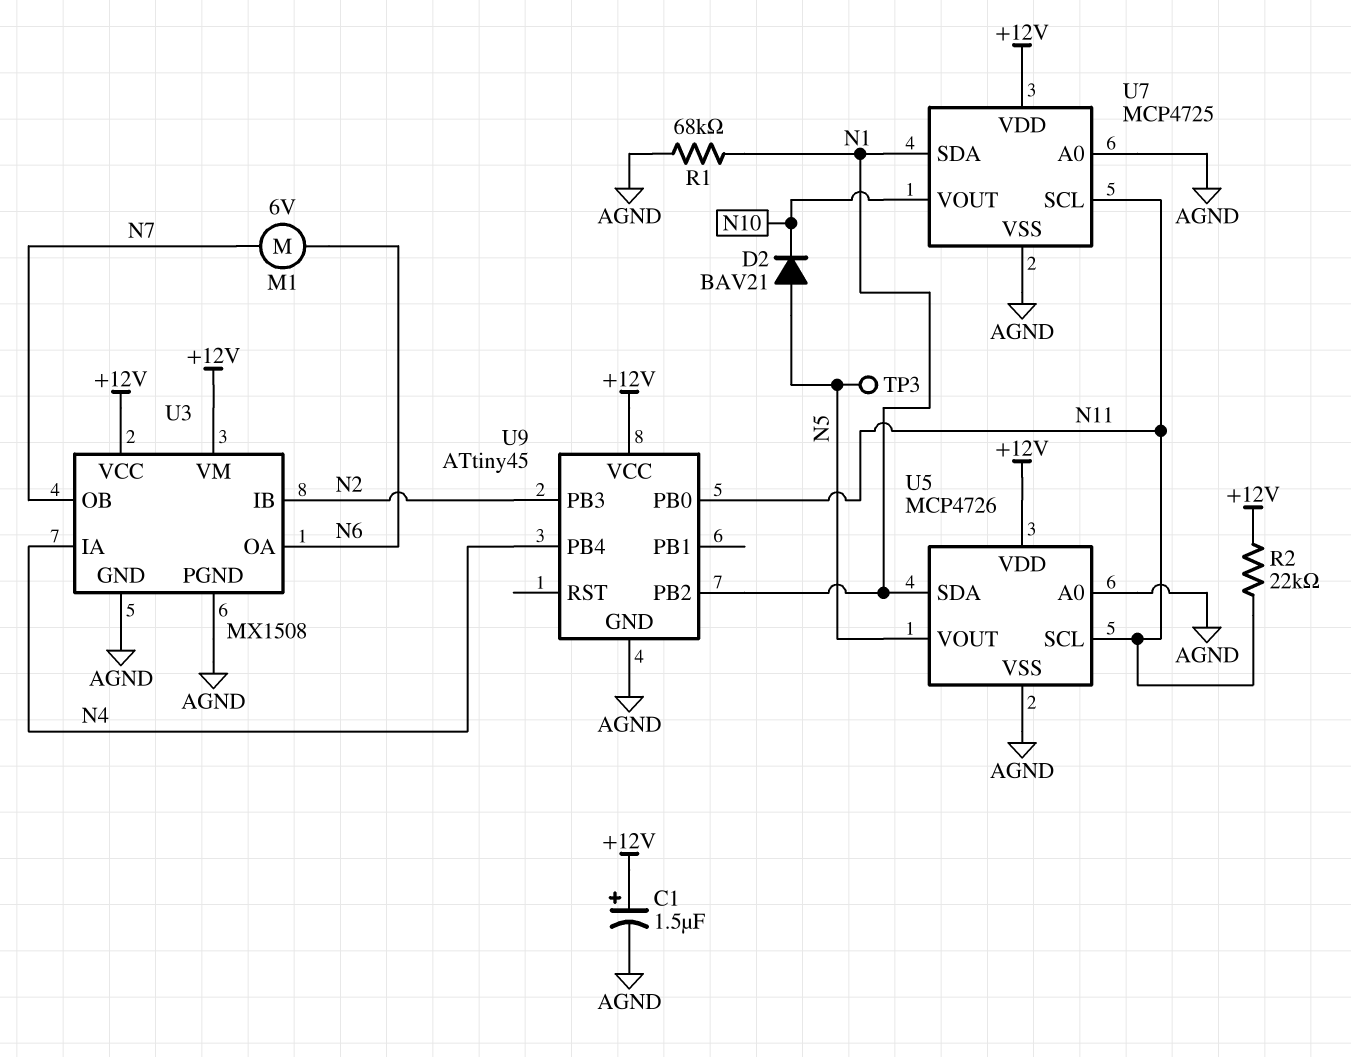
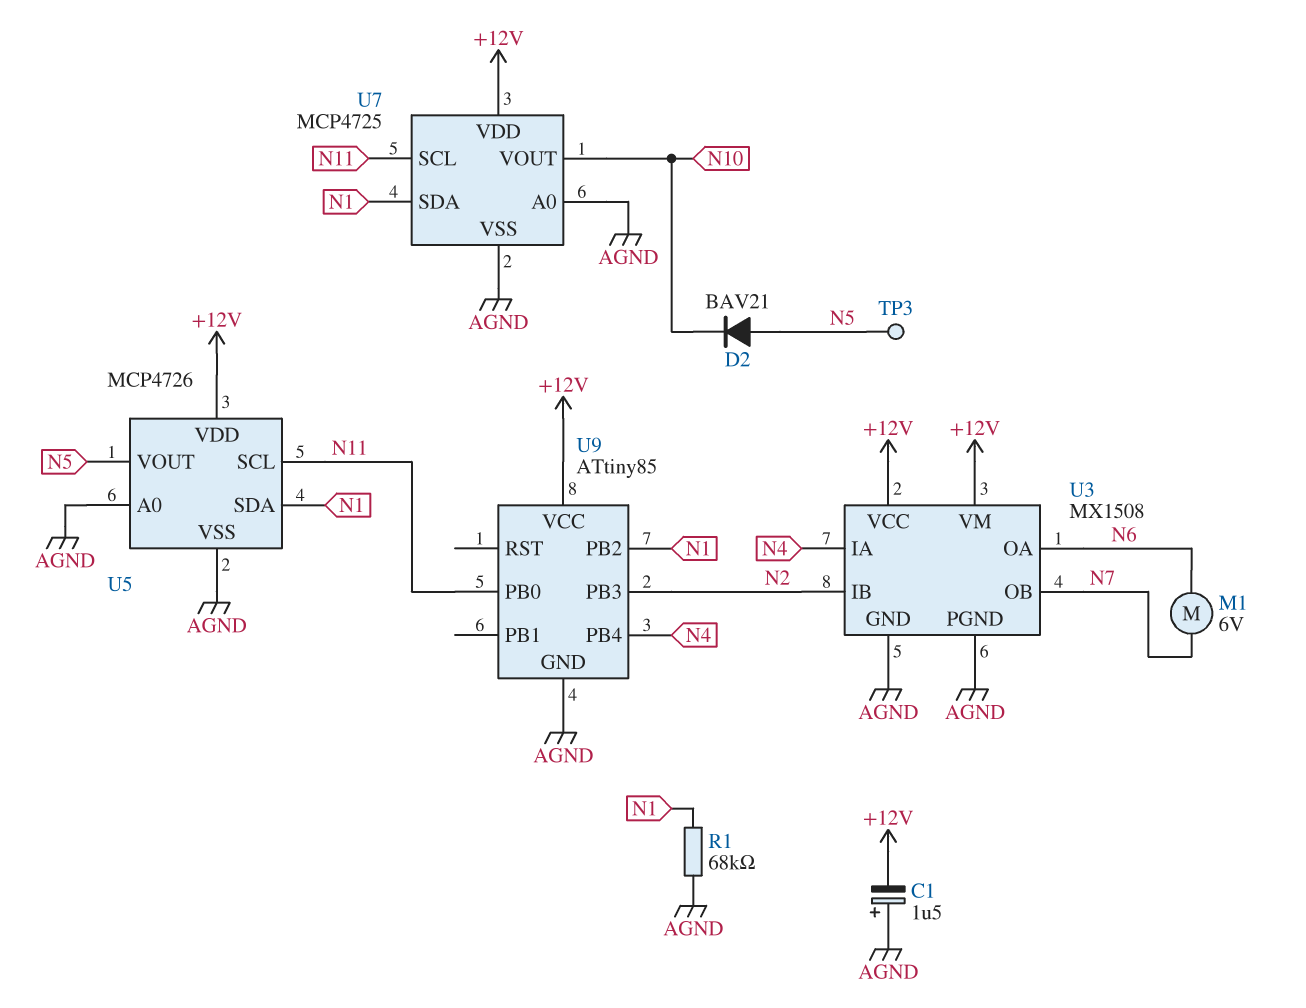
C1: 1.5uF (plus +12V, minus AGND) -> 1.5uF (plus AGND, minus +12V)
R2: 22k (+12V, N11) -> none
U9: ATtiny45 -> ATtiny85

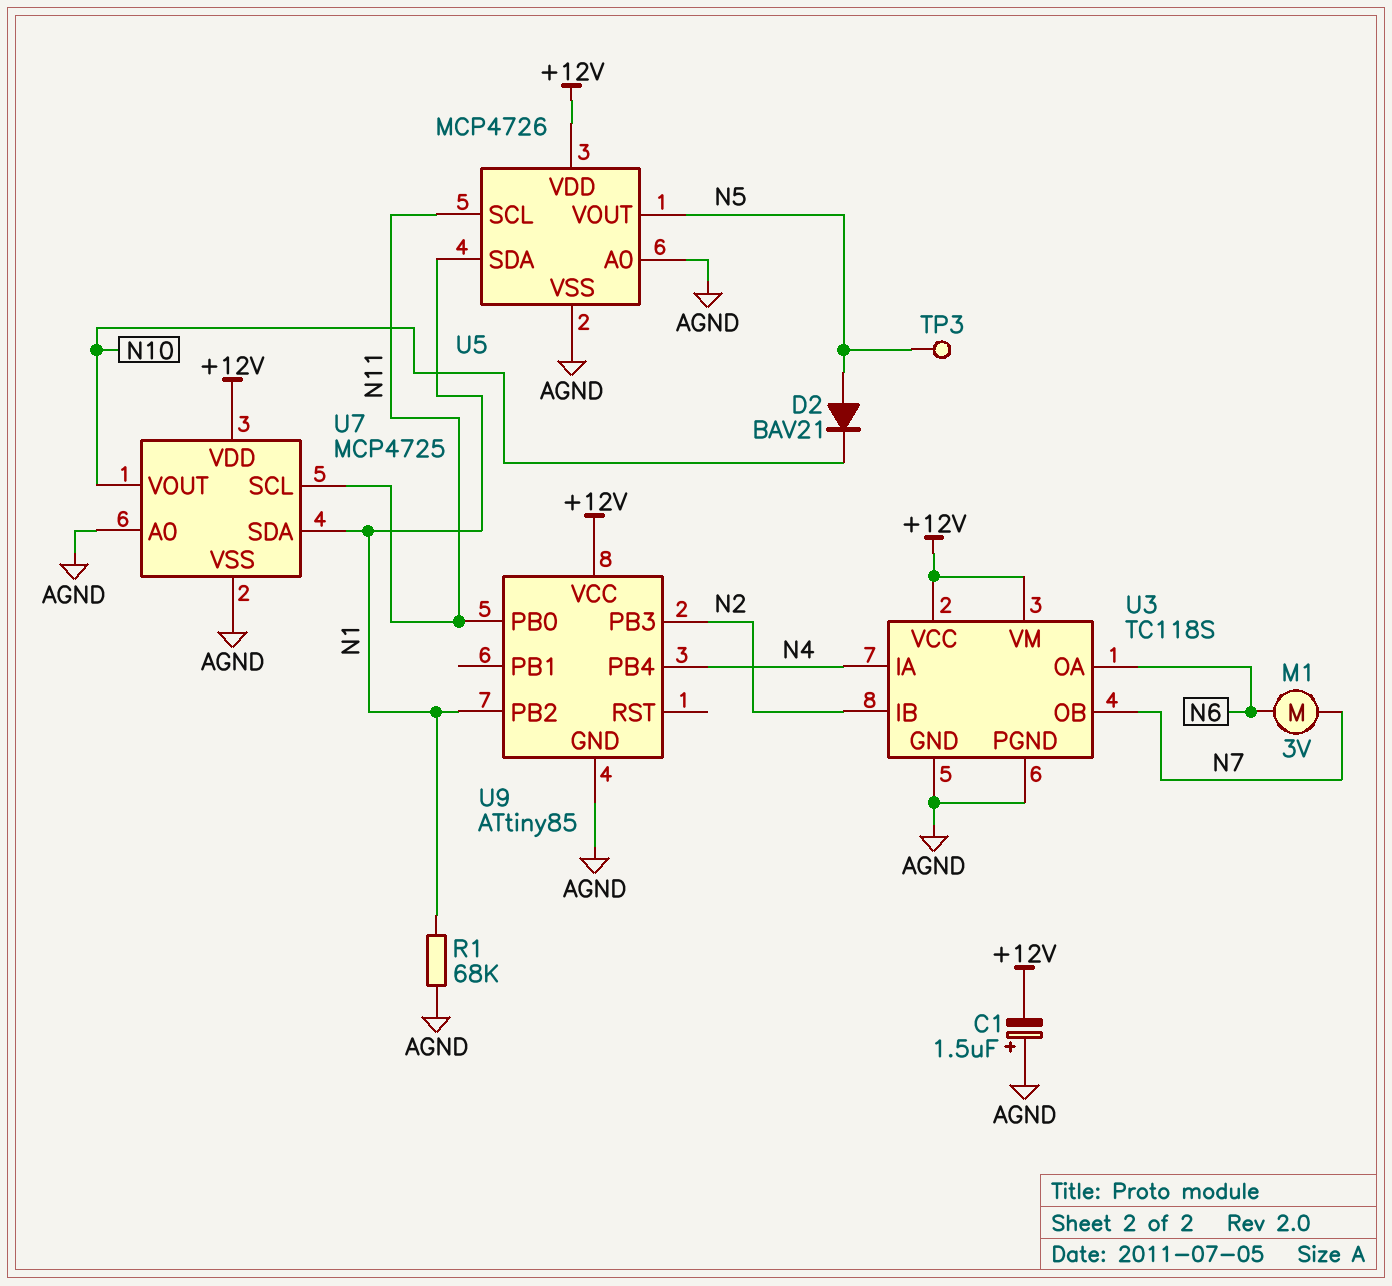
M1: motor 6V (N6, N7) -> motor 3V (N6, N7)
U3: MX1508 -> TC118S

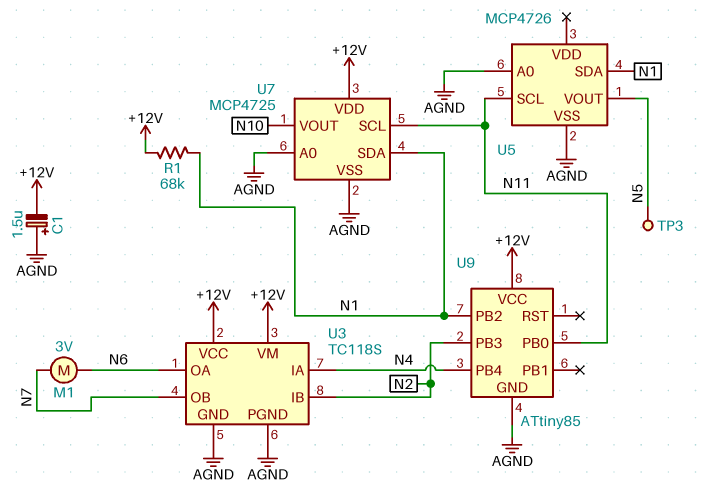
D2: diode BAV21 (A N5, K N10) -> none
R1: 68k (AGND, N1) -> 68k (+12V, N1)
U5 pin VDD: +12V -> none

